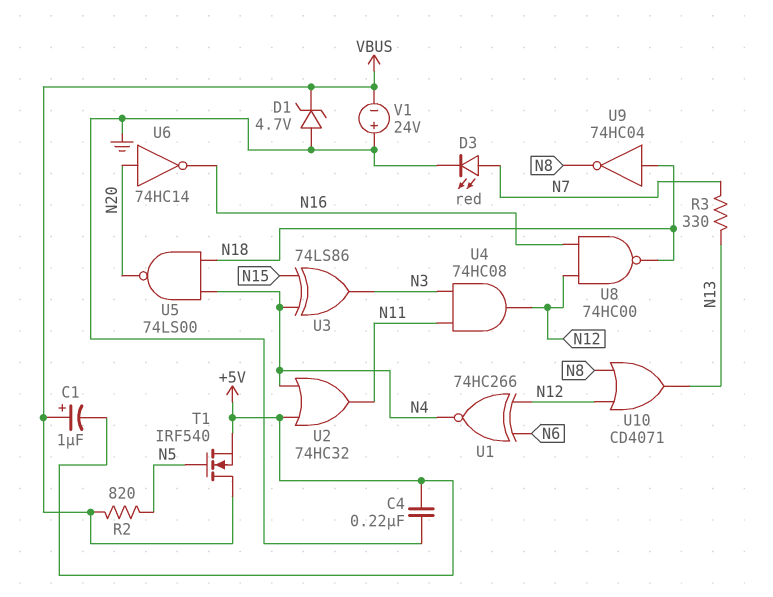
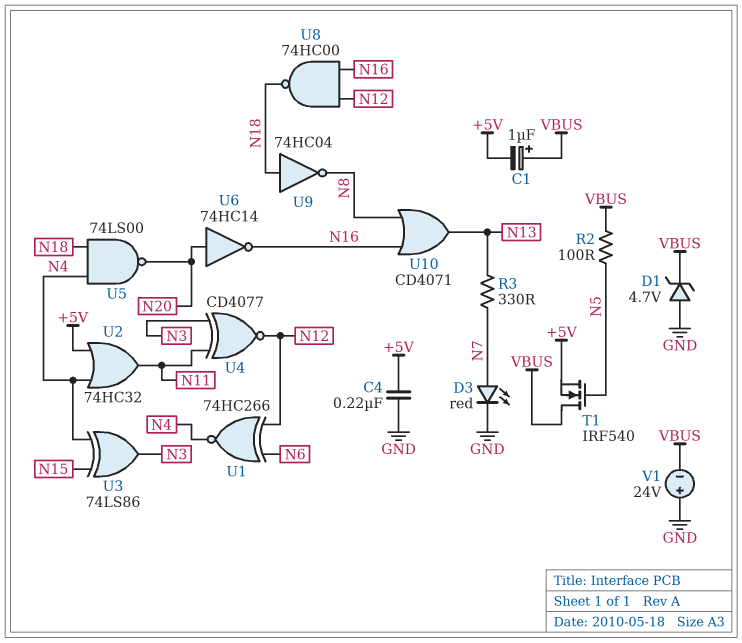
R2: 820 (N5, VBUS) -> 100 (N5, VBUS)
U4: AND 74HC08 (in N3, in N11, out N12) -> XNOR CD4077 (in N3, in N11, out N12)
U10: OR CD4071 (in N8, in N12, out N13) -> OR CD4071 (in N8, in N16, out N13)

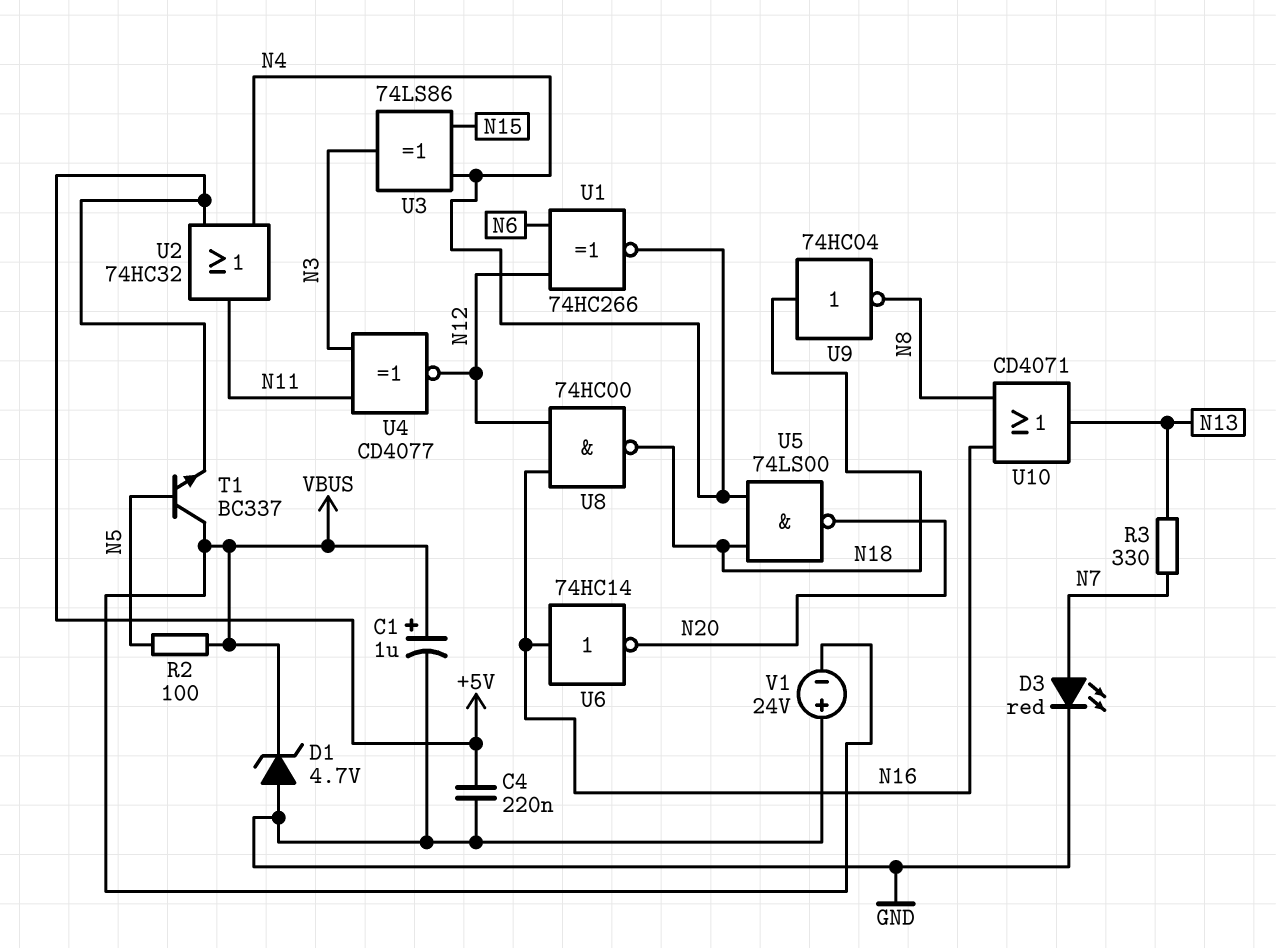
C1: 1uF (plus VBUS, minus +5V) -> 1uF (plus VBUS, minus GND)
T1: NMOS IRF540 (G N5, D VBUS, S +5V) -> NPN BC337 (B N5, C VBUS, E +5V)
U6: NOT 74HC14 (in N20, out N16) -> NOT 74HC14 (in N16, out N20)

